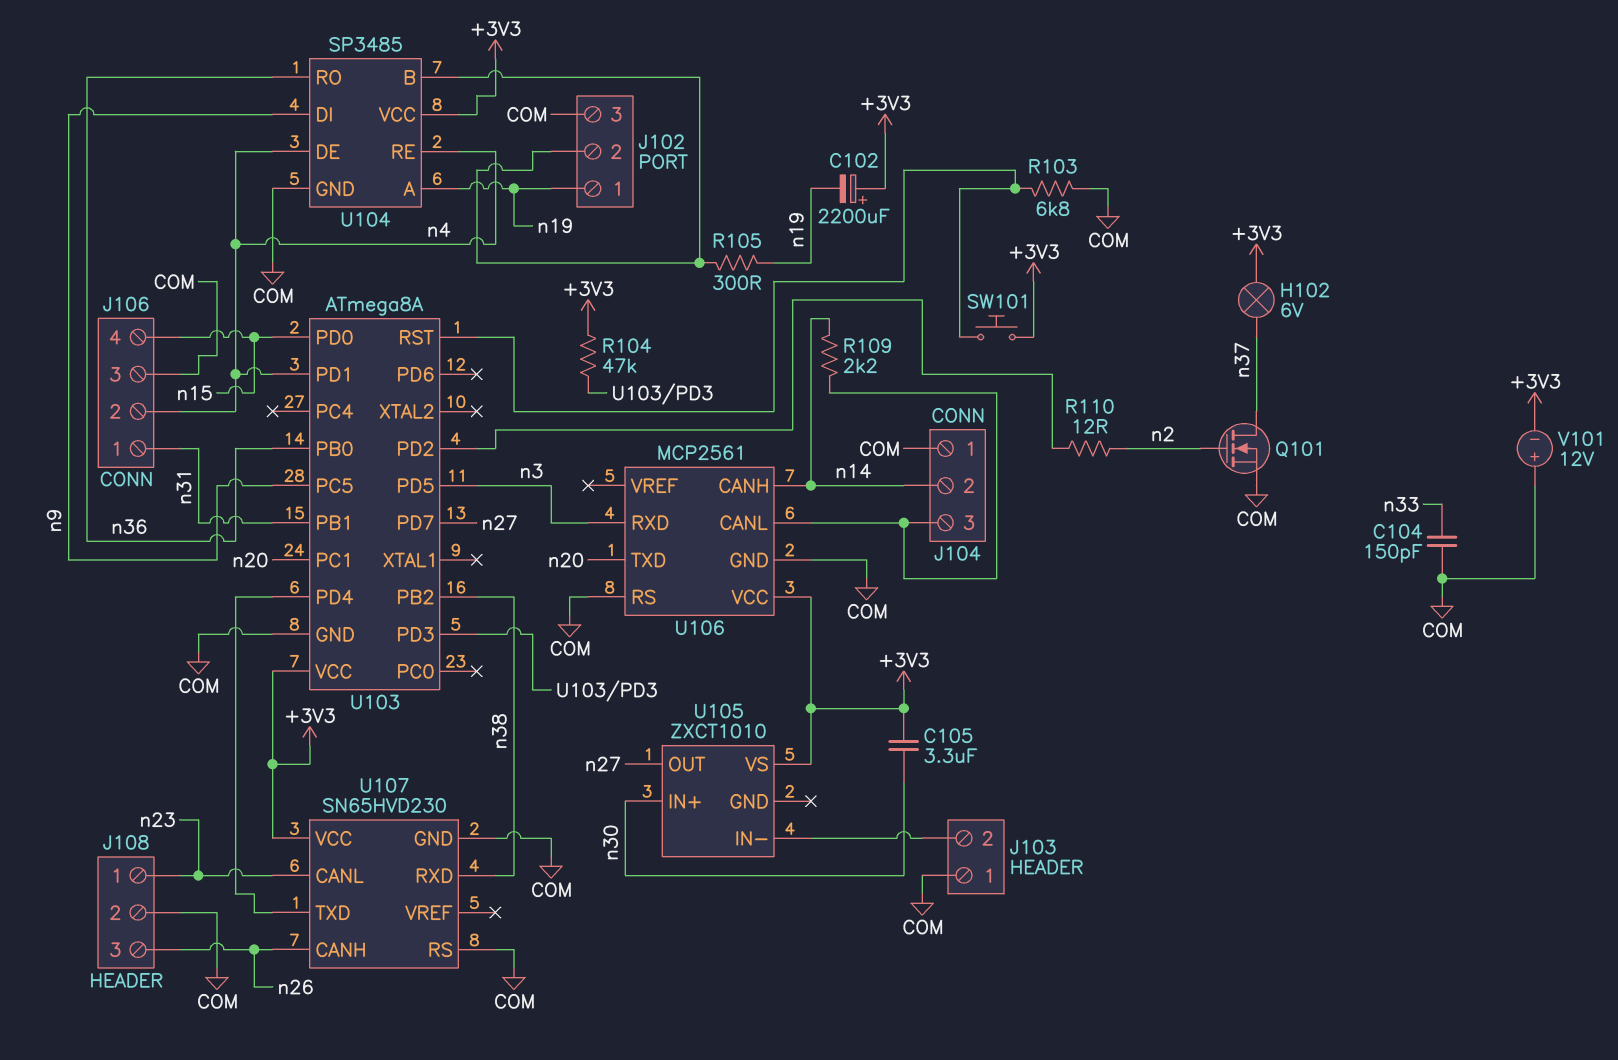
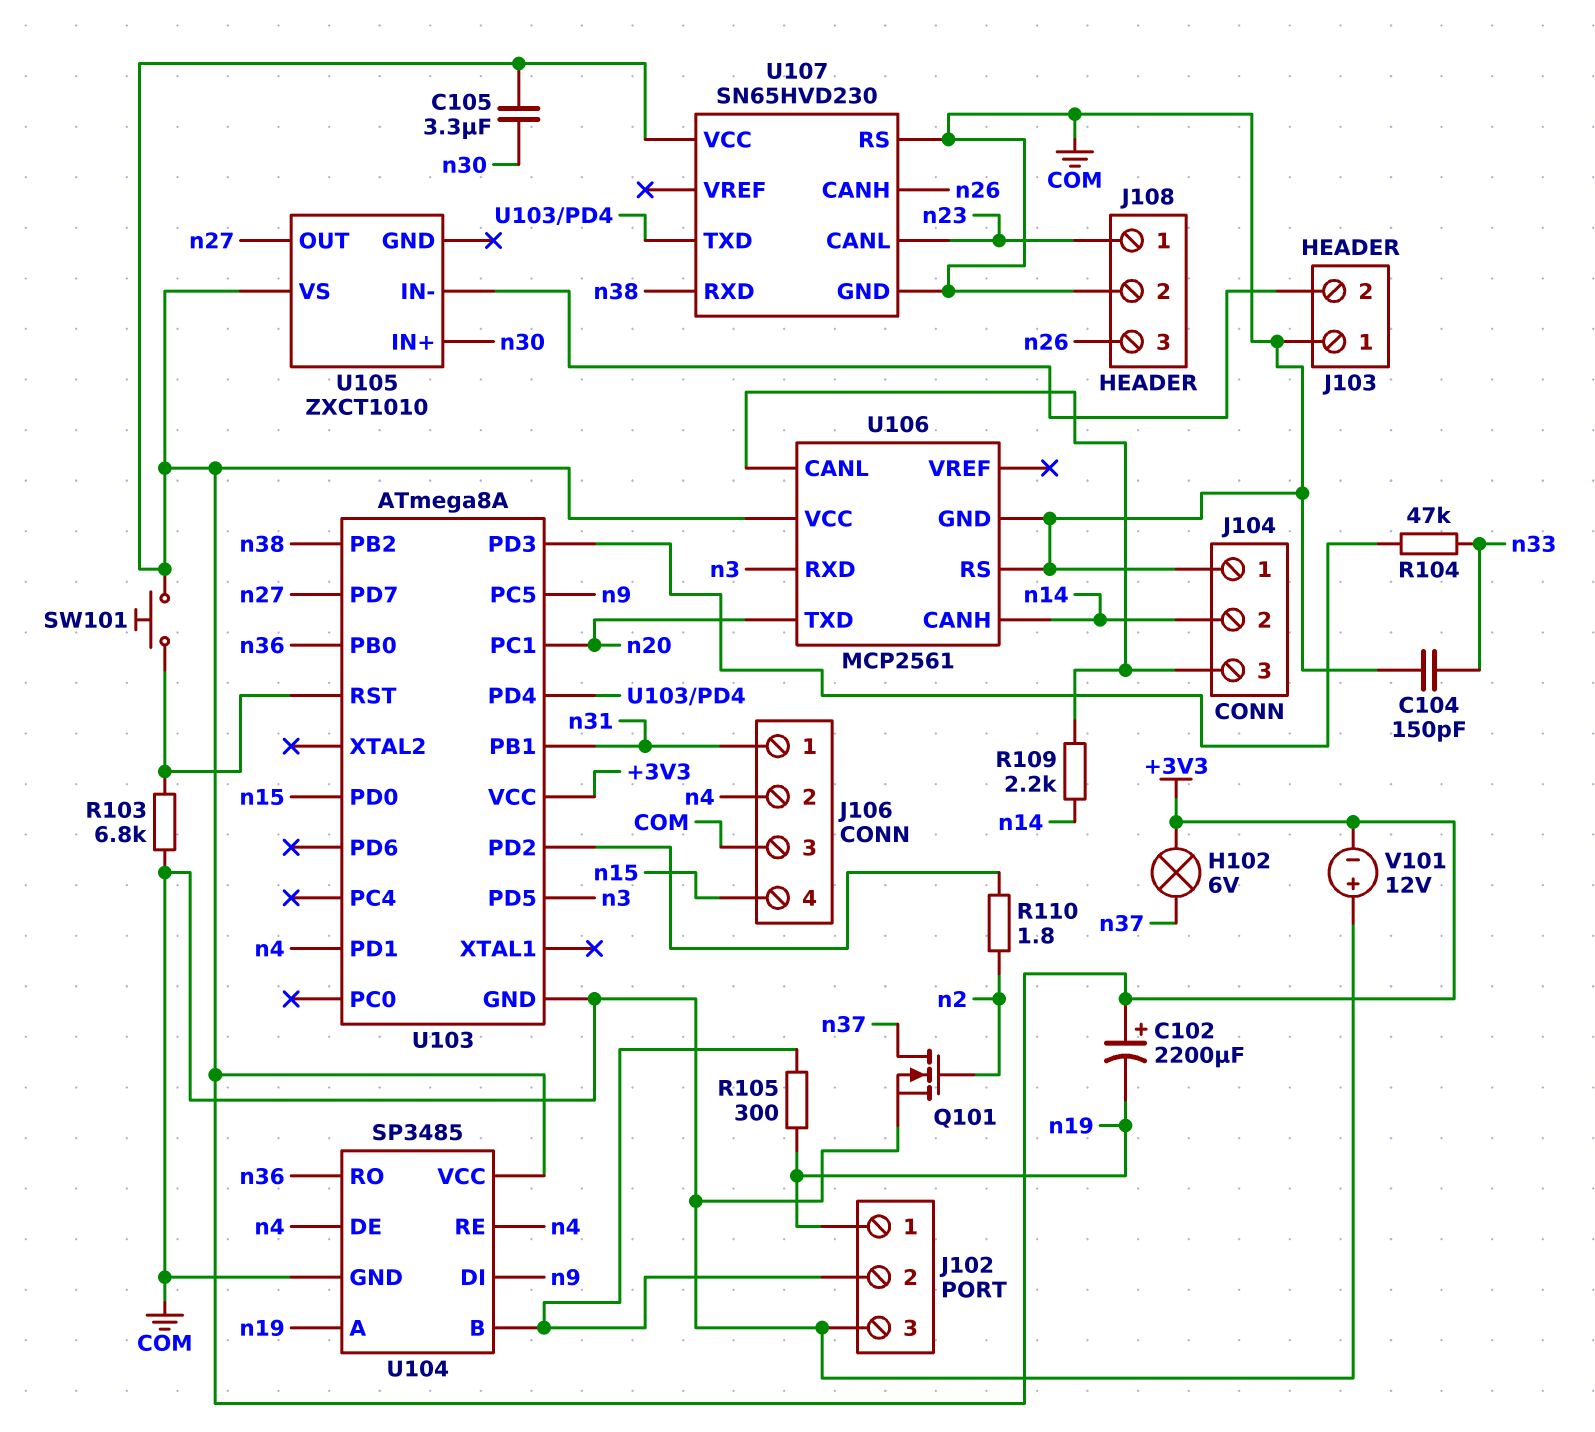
R104: 47k (+3V3, U103/PD3) -> 47k (U103/PD3, n33)
R110: 12 (U103/PD2, n2) -> 1.8 (U103/PD2, n2)

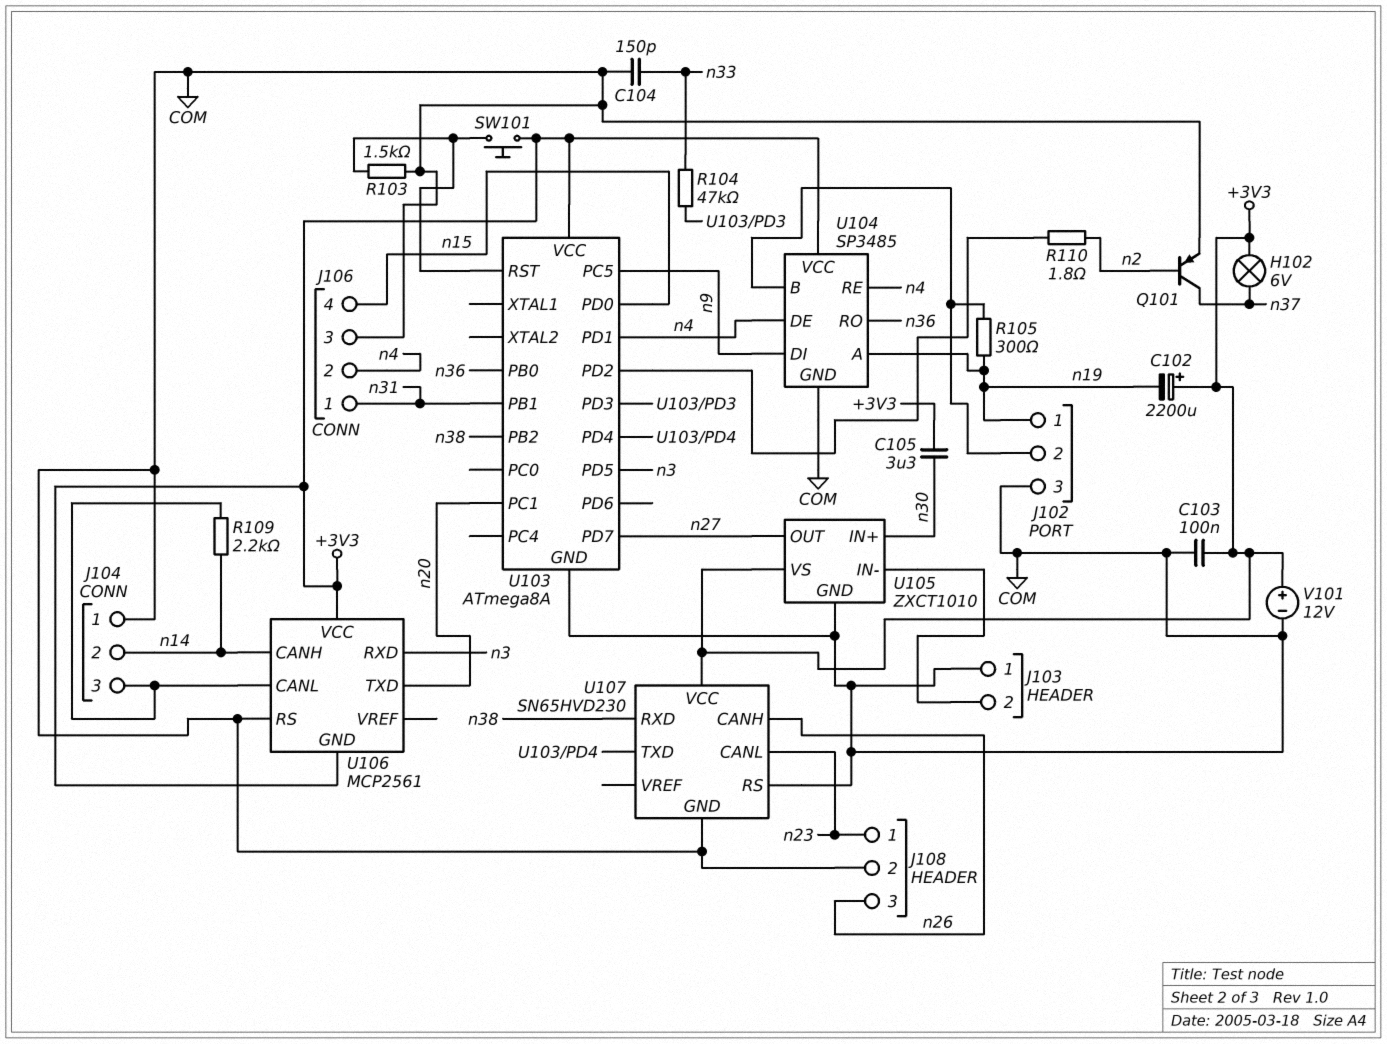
C103: none -> 100nF (+3V3, COM)
Q101: NMOS (G n2, D n37, S COM) -> PNP (B n2, C n37, E COM)
R103: 6.8k (COM, U103/RST) -> 1.5k (COM, U103/RST)
U105 pin GND: none -> COM
U106 pin GND: COM -> +3V3
V101: 12V (plus COM, minus +3V3) -> 12V (plus +3V3, minus COM)

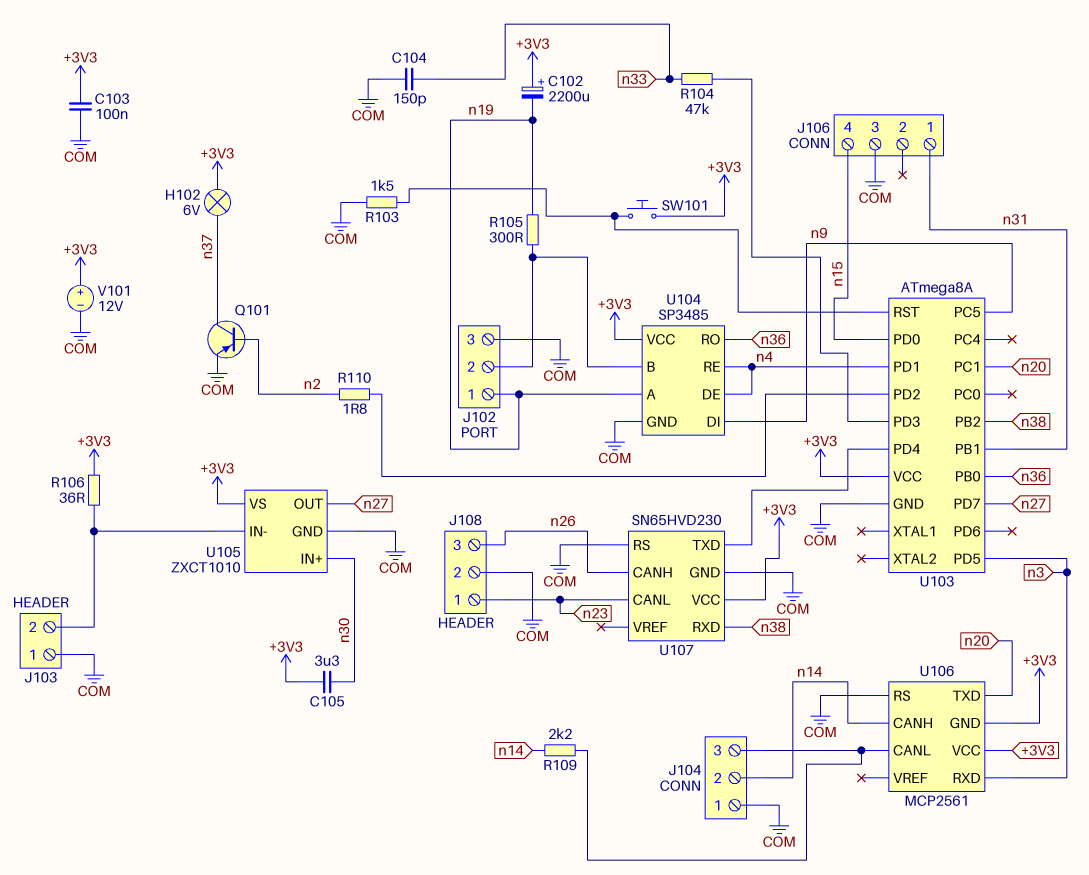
J106 pin 2: n4 -> none
R106: none -> 36 (+3V3, J103/2)

